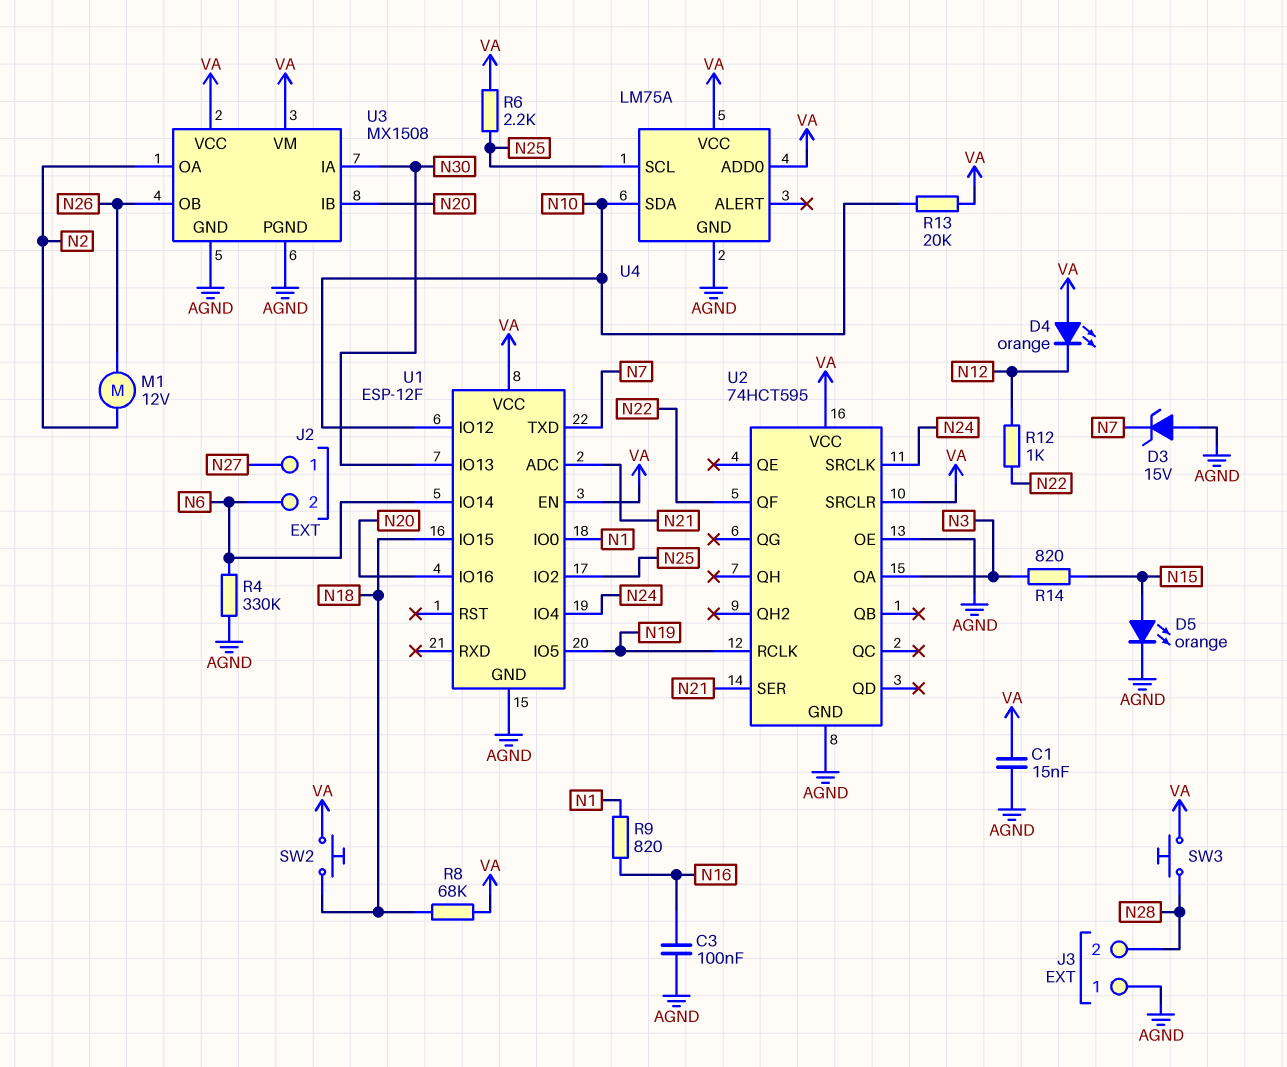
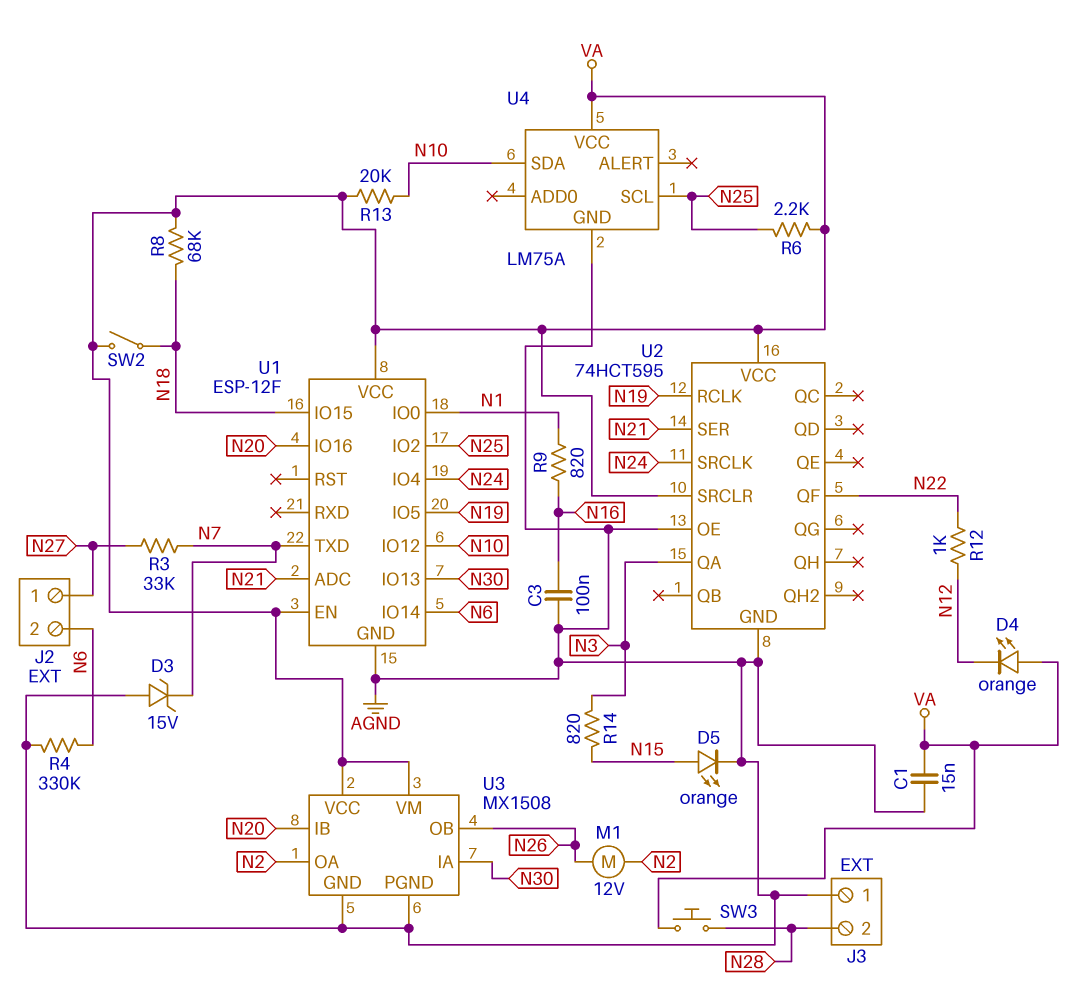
R3: none -> 33k (N7, N27)
SW2: button (N18, VA) -> switch (N18, VA)
U4 pin ADD0: VA -> none

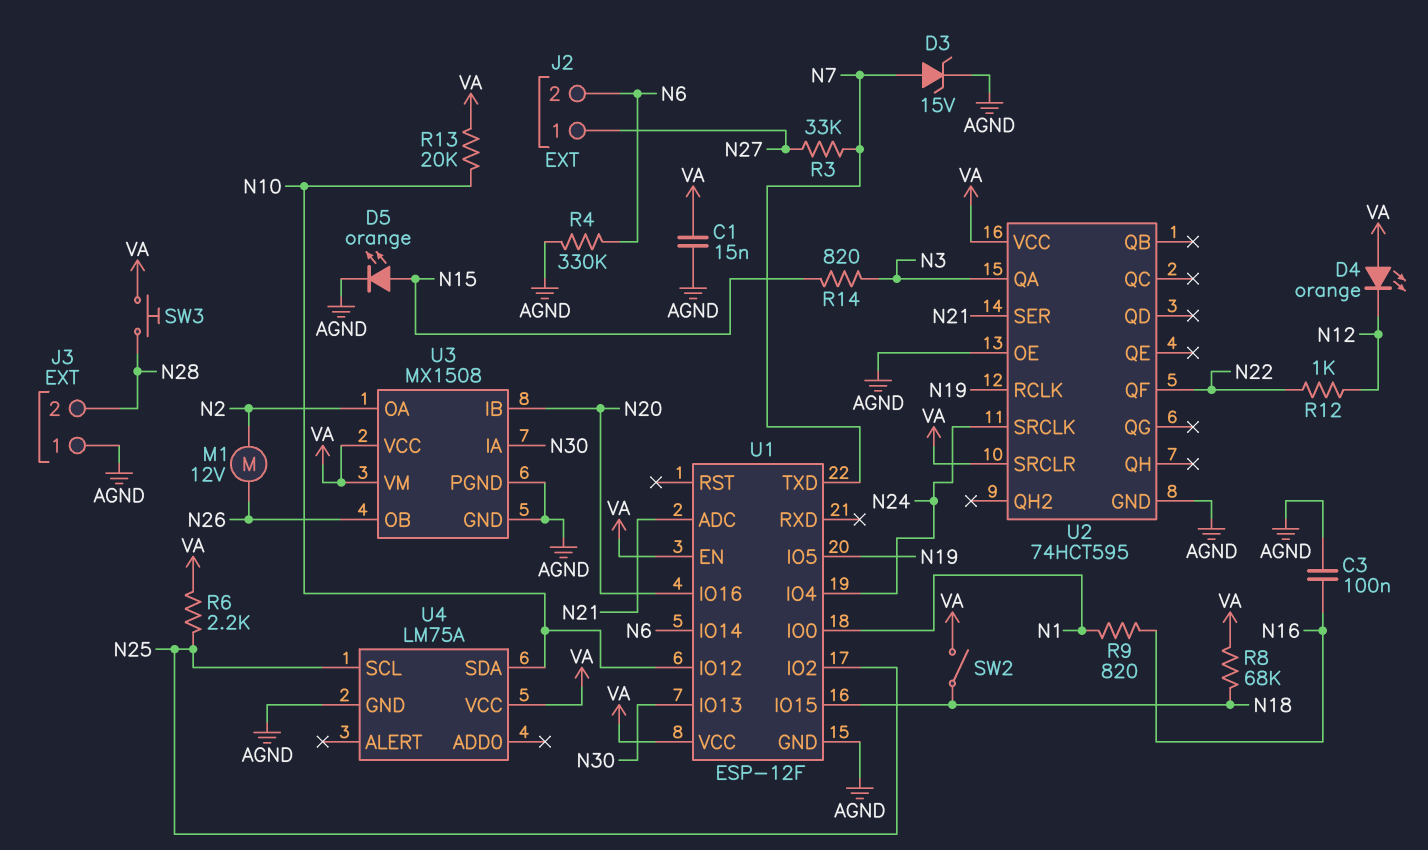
D3: zener 15V (A AGND, K N7) -> zener 15V (A N7, K AGND)

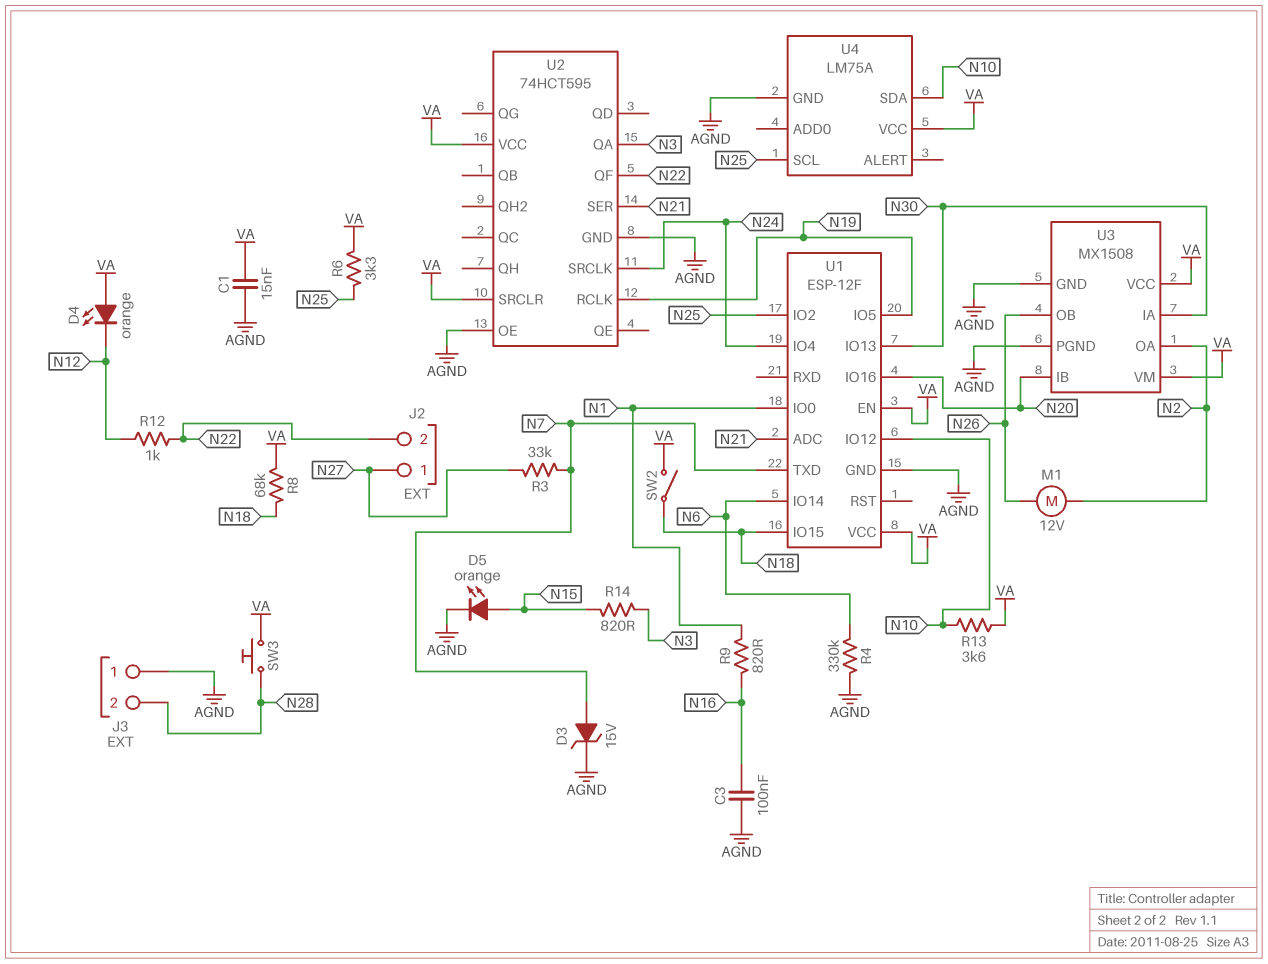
J2 pin 2: N6 -> N22
R6: 2.2k (N25, VA) -> 3.3k (N25, VA)
R13: 20k (N10, VA) -> 3.6k (N10, VA)

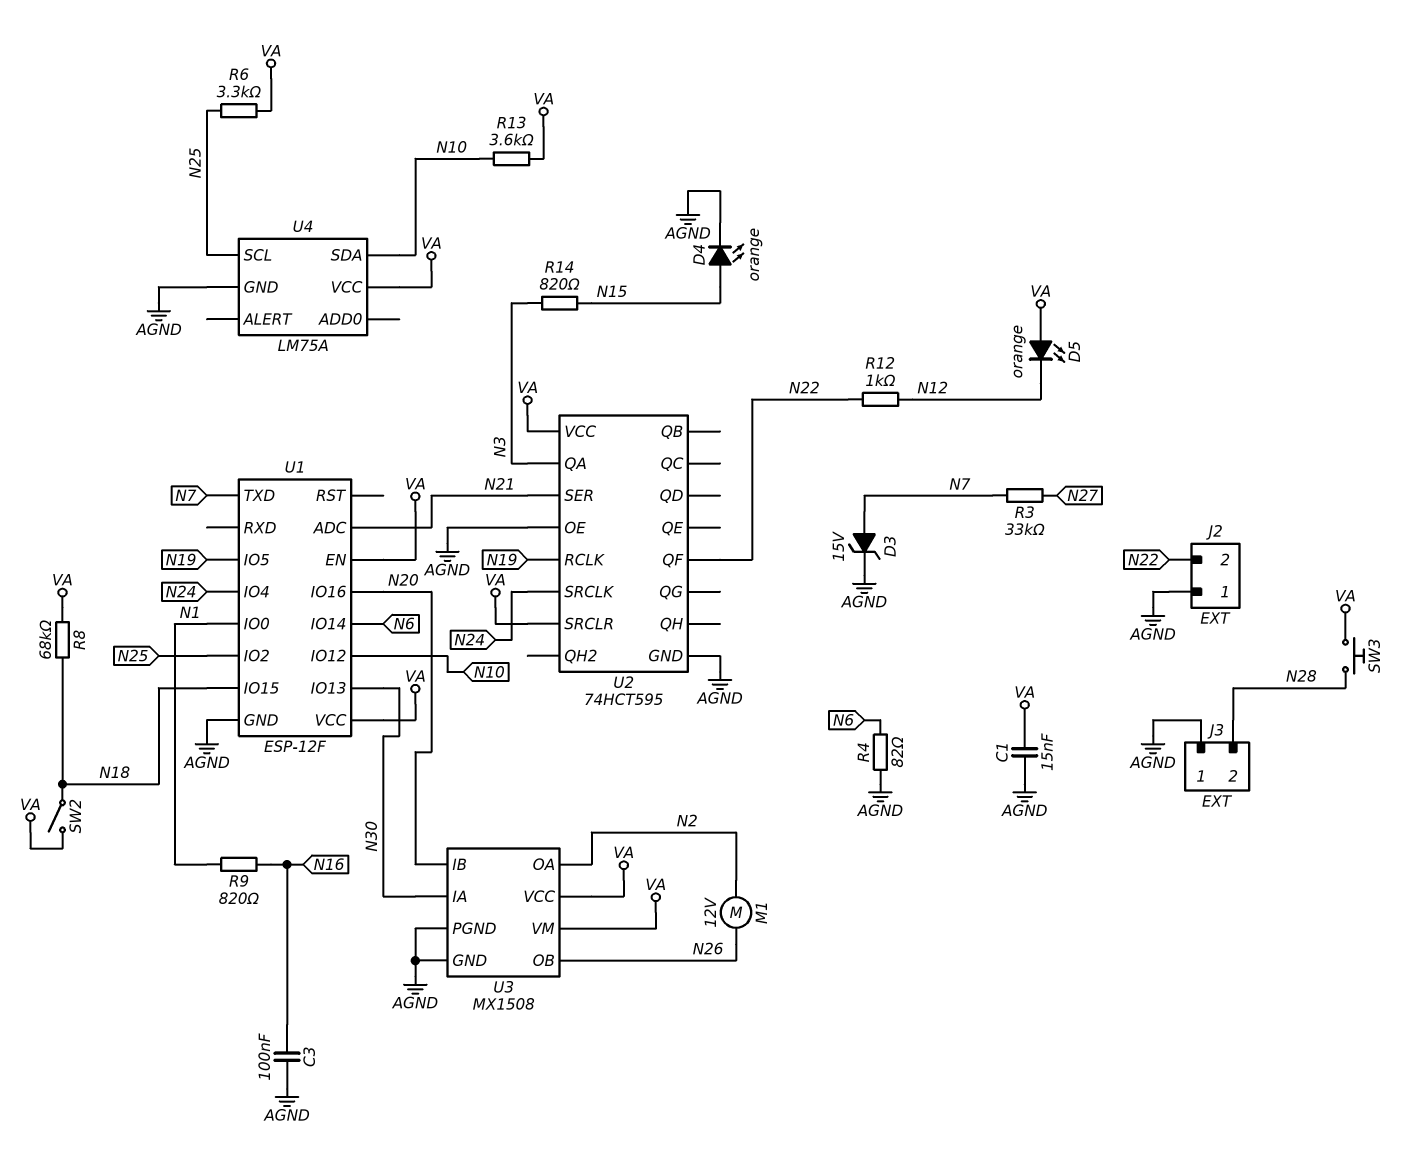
D4: LED orange (A VA, K N12) -> LED orange (A N15, K AGND)
D5: LED orange (A N15, K AGND) -> LED orange (A VA, K N12)
J2 pin 1: N27 -> AGND
R4: 330k (AGND, N6) -> 82 (AGND, N6)

